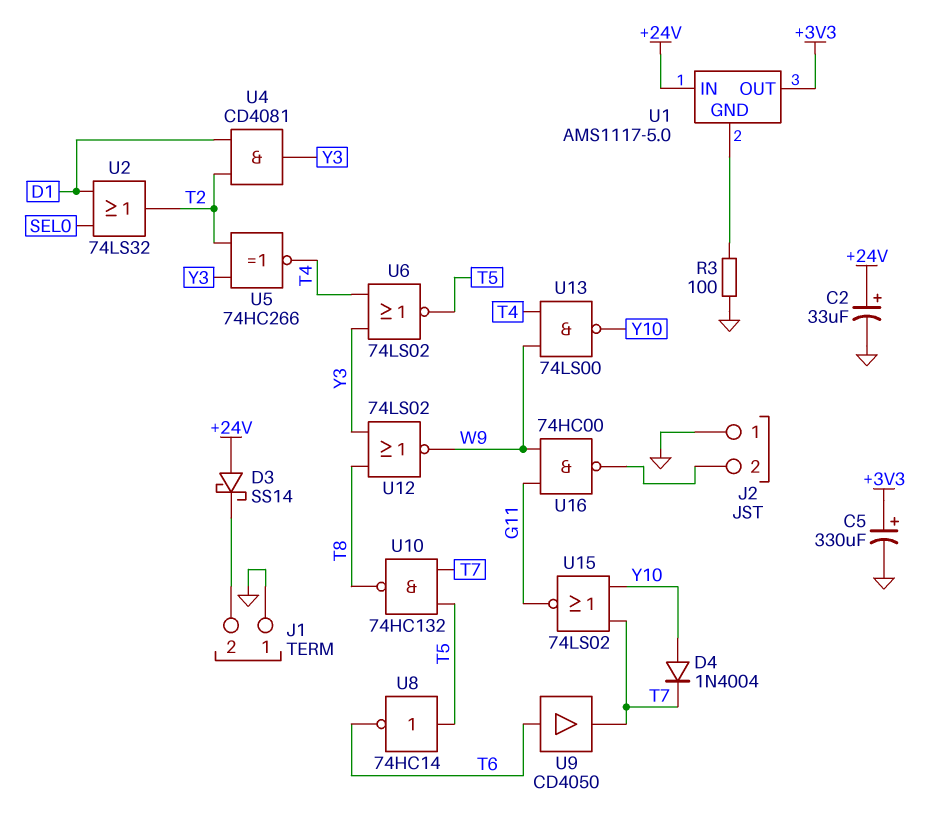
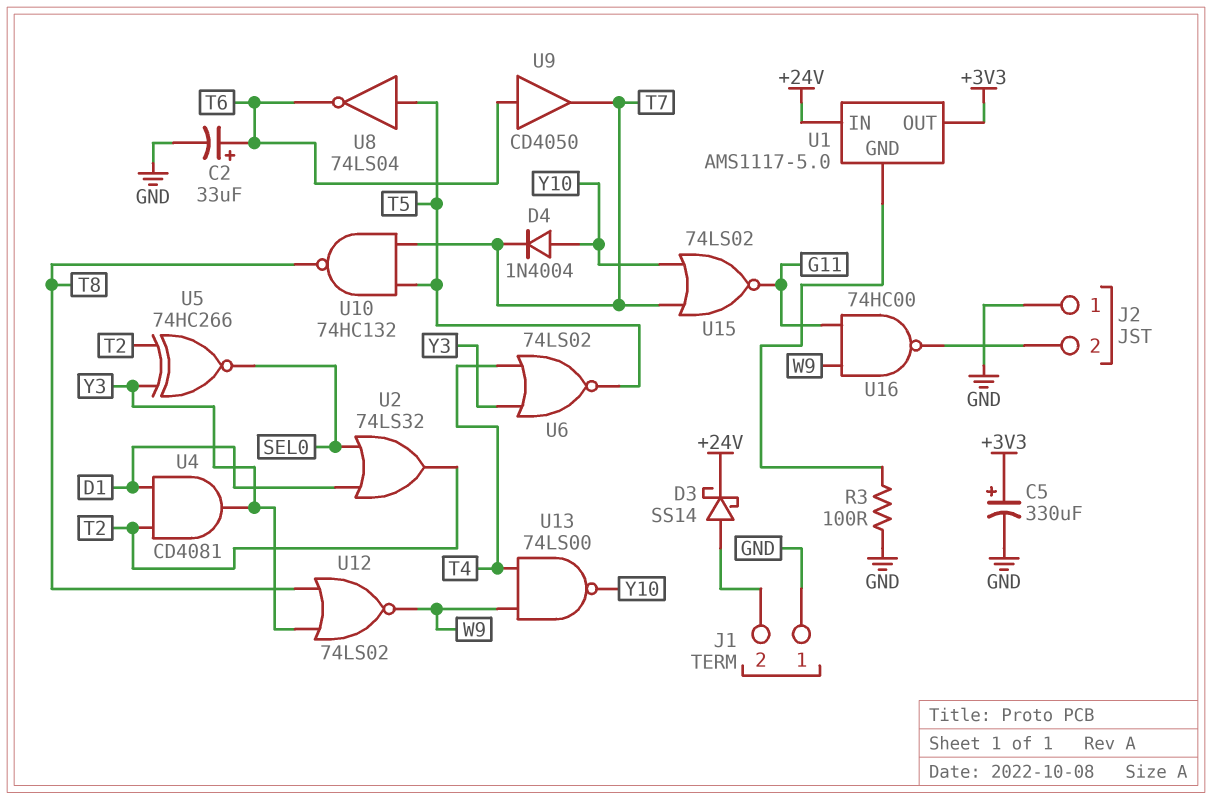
C2: 33uF (plus +24V, minus GND) -> 33uF (plus T6, minus GND)
D3: schottky SS14 (A +24V, K J1/2) -> schottky SS14 (A J1/2, K +24V)
U5: XNOR 74HC266 (in T2, in Y3, out T4) -> XNOR 74HC266 (in T2, in Y3, out SEL0)
U8: NOT 74HC14 (in T5, out T6) -> NOT 74LS04 (in T5, out T6)

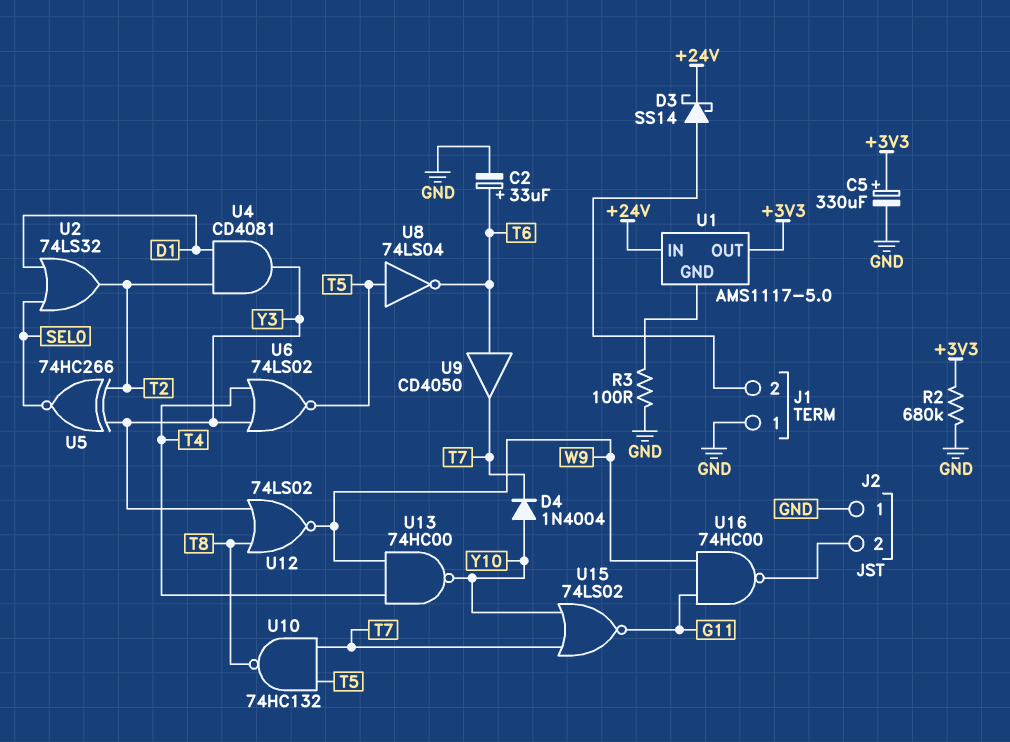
R2: none -> 680k (+3V3, GND)
U13: NAND 74LS00 (in T4, in W9, out Y10) -> NAND 74HC00 (in T4, in W9, out Y10)

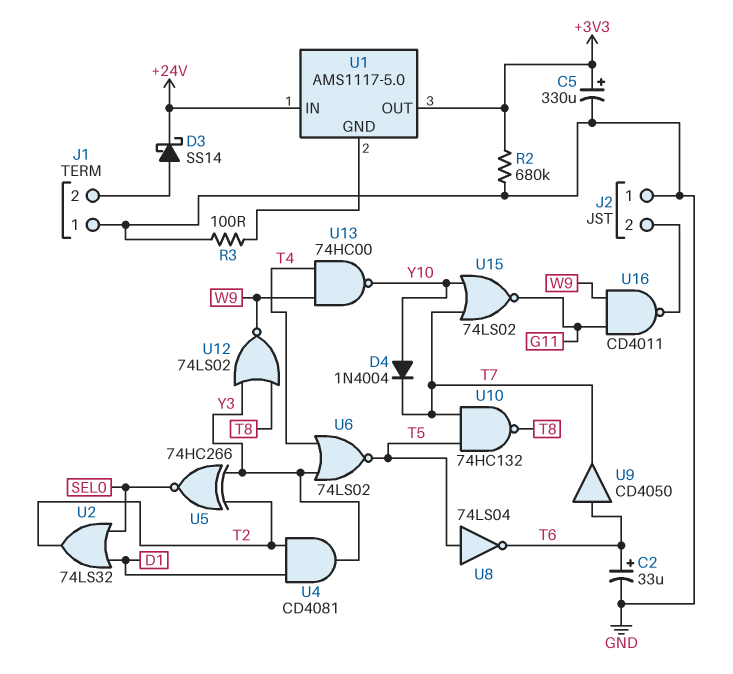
U16: NAND 74HC00 (in G11, in W9, out J2/2) -> NAND CD4011 (in G11, in W9, out J2/2)

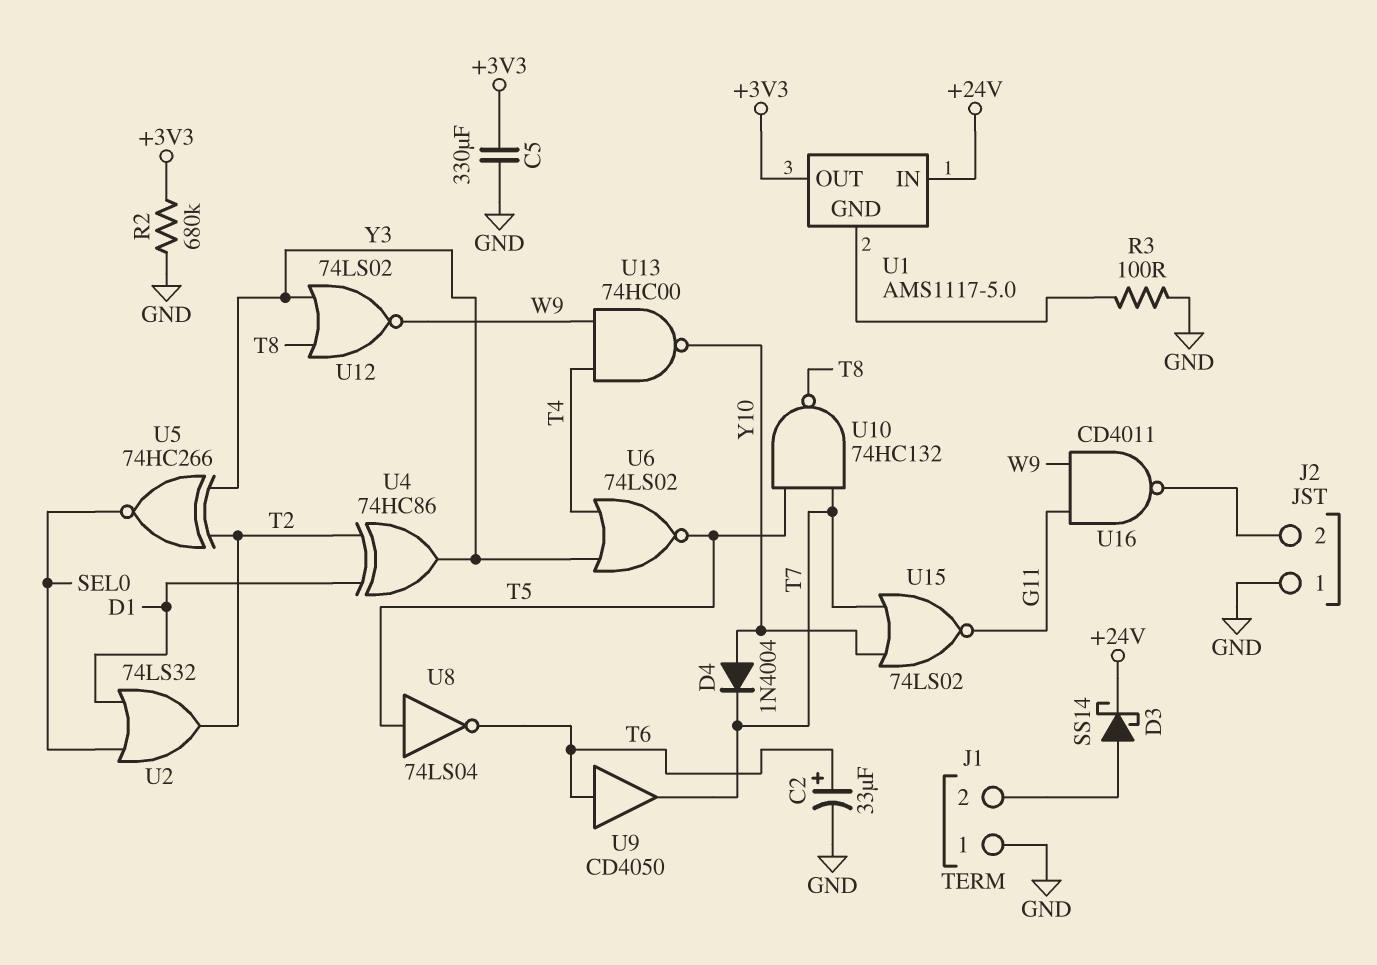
C5: 330uF (plus +3V3, minus GND) -> 330uF (+3V3, GND)
U4: AND CD4081 (in D1, in T2, out Y3) -> XOR 74HC86 (in D1, in T2, out Y3)

